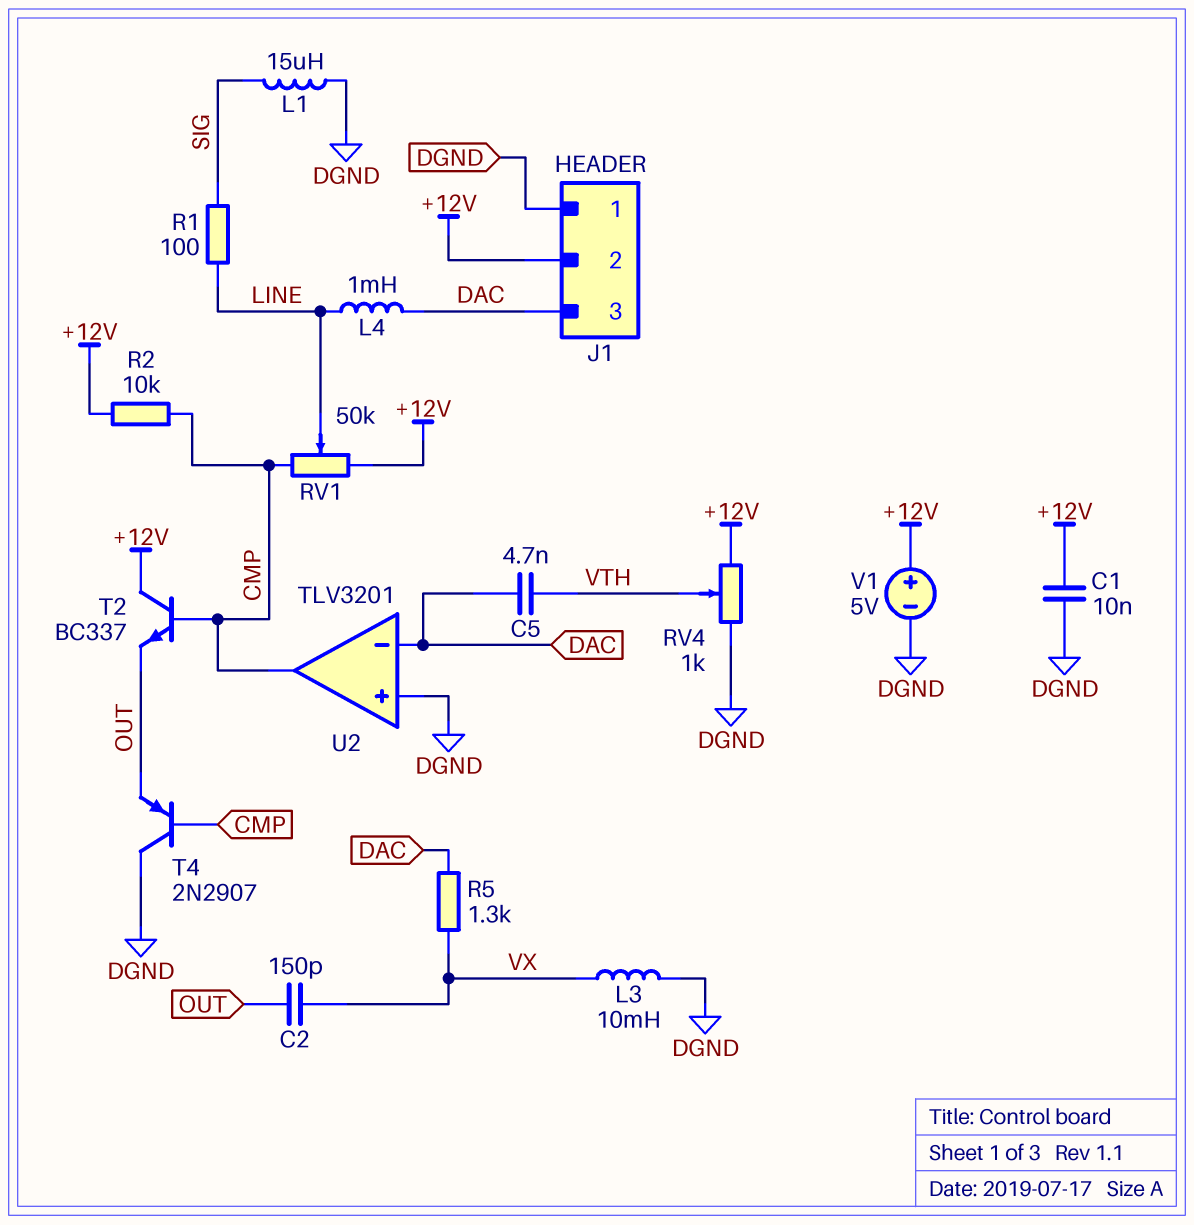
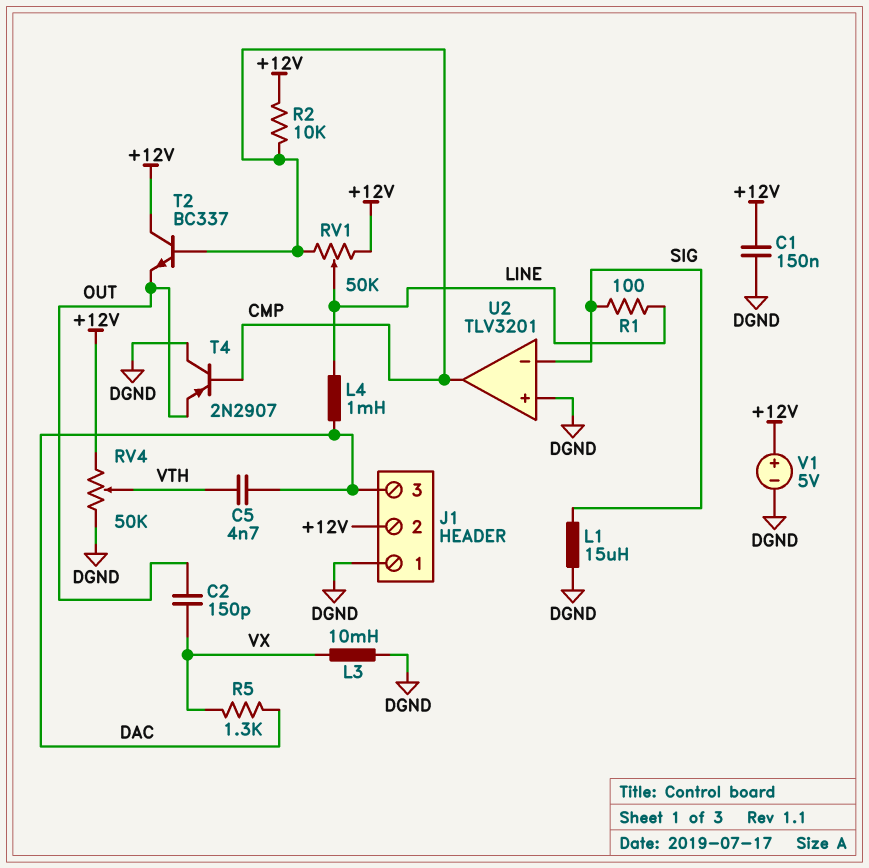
C1: 10nF (+12V, DGND) -> 150nF (+12V, DGND)
RV4: 1k (+12V, DGND, wiper VTH) -> 50k (+12V, DGND, wiper VTH)
U2 pin in-: DAC -> SIG

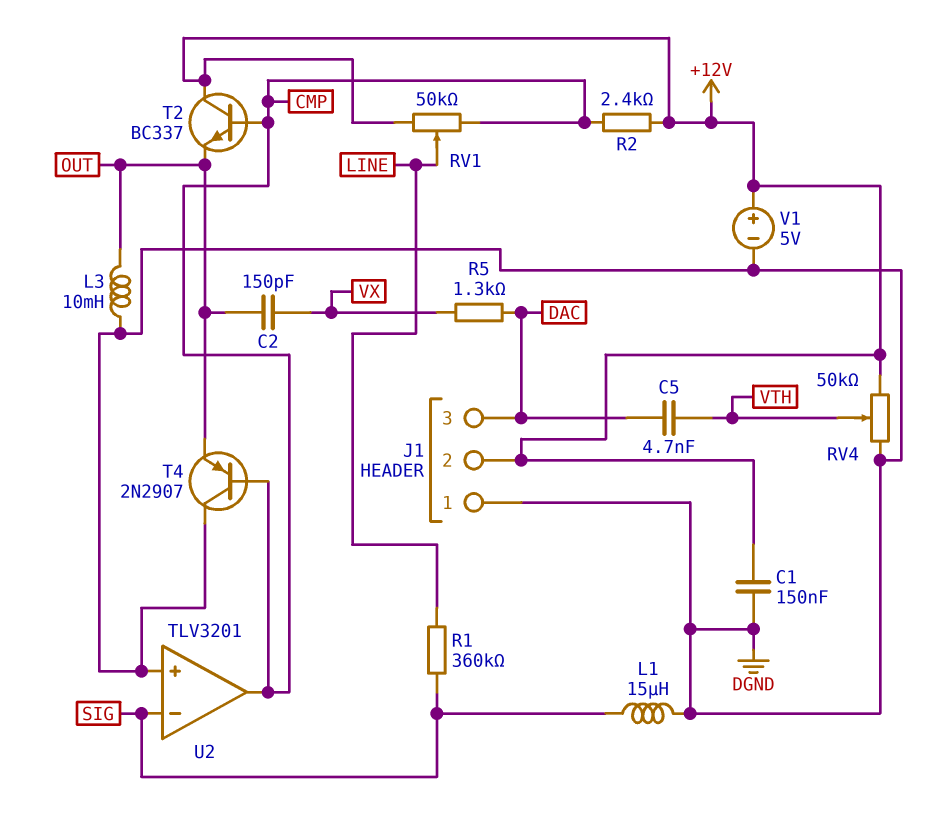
L3: 10mH (DGND, VX) -> 10mH (DGND, OUT)
L4: 1mH (DAC, LINE) -> none
R1: 100 (LINE, SIG) -> 360k (LINE, SIG)
R2: 10k (+12V, CMP) -> 2.4k (+12V, CMP)

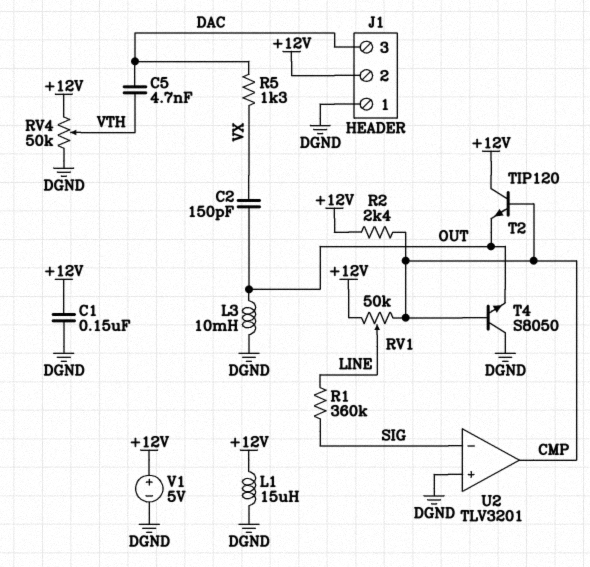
L1: 15uH (DGND, SIG) -> 15uH (+12V, DGND)
T2: NPN BC337 (B CMP, C +12V, E OUT) -> NPN TIP120 (B CMP, C +12V, E OUT)
T4: PNP 2N2907 (B CMP, C DGND, E OUT) -> NPN S8050 (B CMP, C DGND, E OUT)

